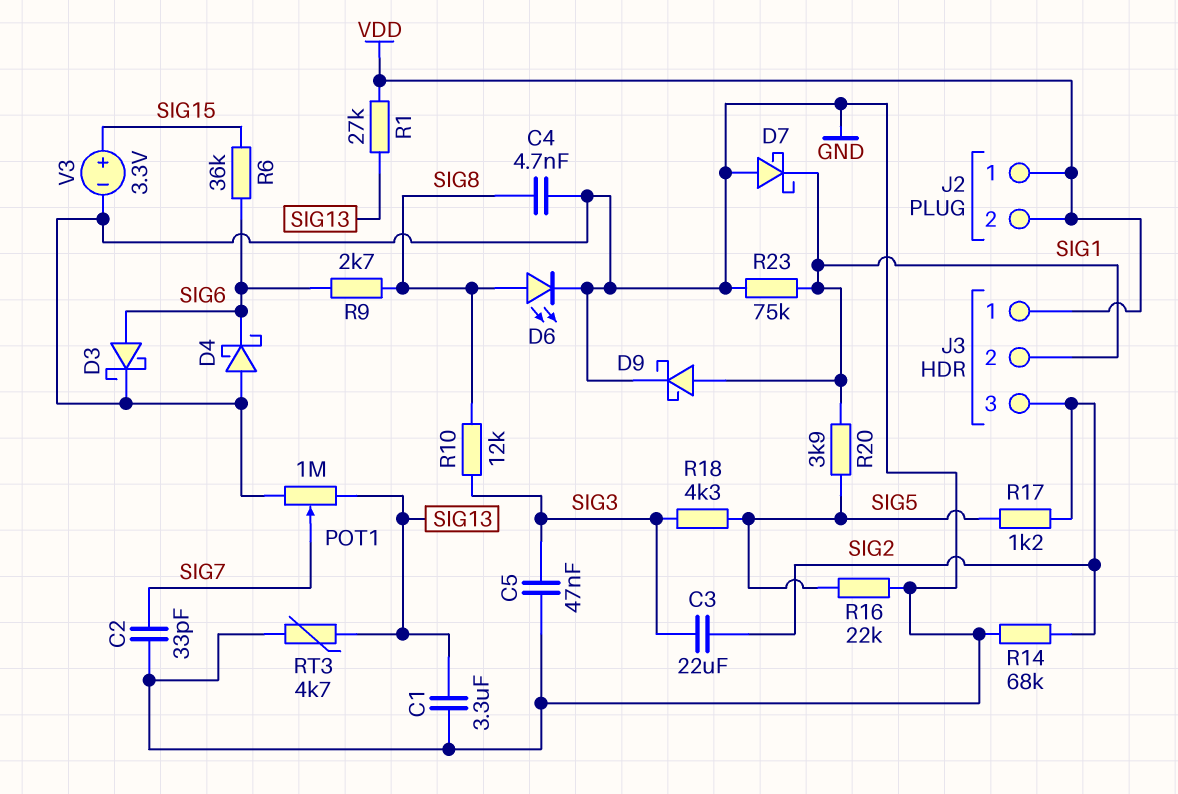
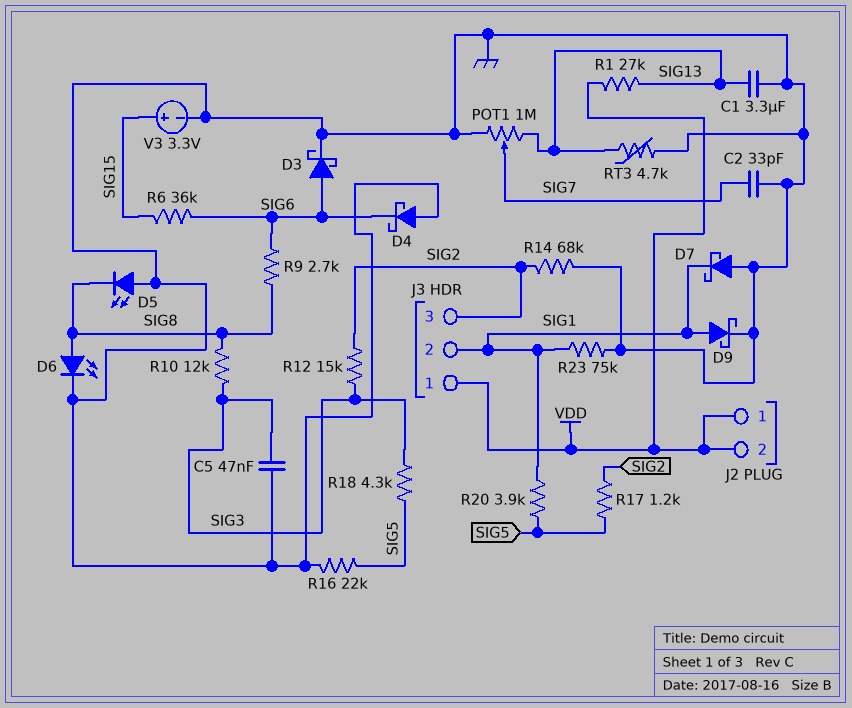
C3: 22uF (SIG2, SIG3) -> none
C4: 4.7nF (GND, SIG8) -> none
D5: none -> LED (A GND, K SIG8)
R12: none -> 15k (SIG2, SIG3)

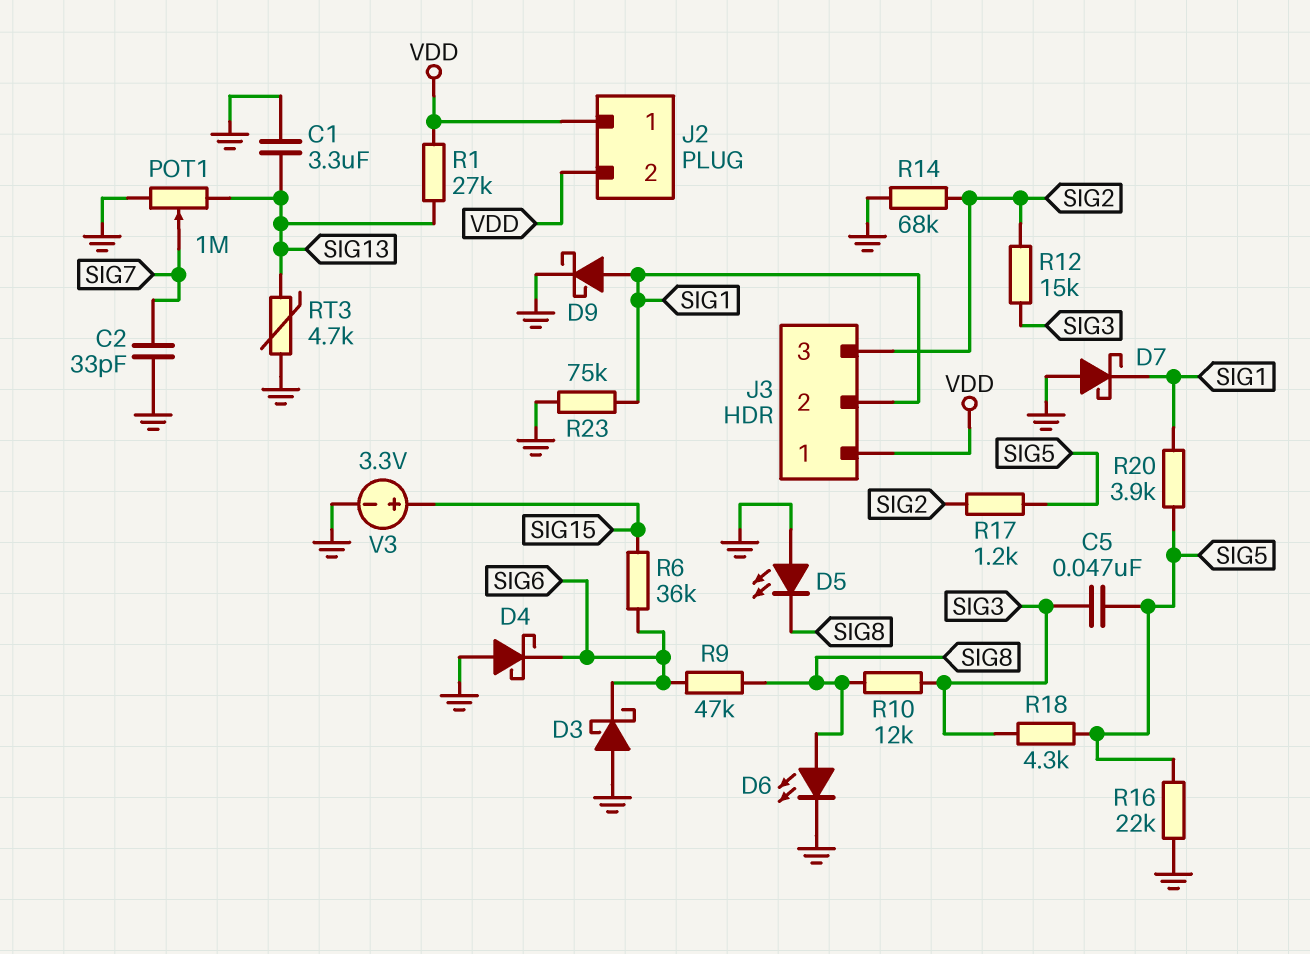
C5: 47nF (GND, SIG3) -> 47nF (SIG3, SIG5)
D3: schottky (A SIG6, K GND) -> schottky (A GND, K SIG6)
R9: 2.7k (SIG6, SIG8) -> 47k (SIG6, SIG8)

